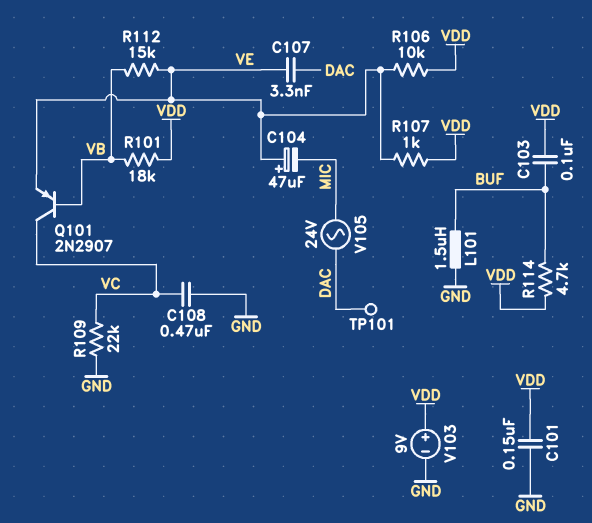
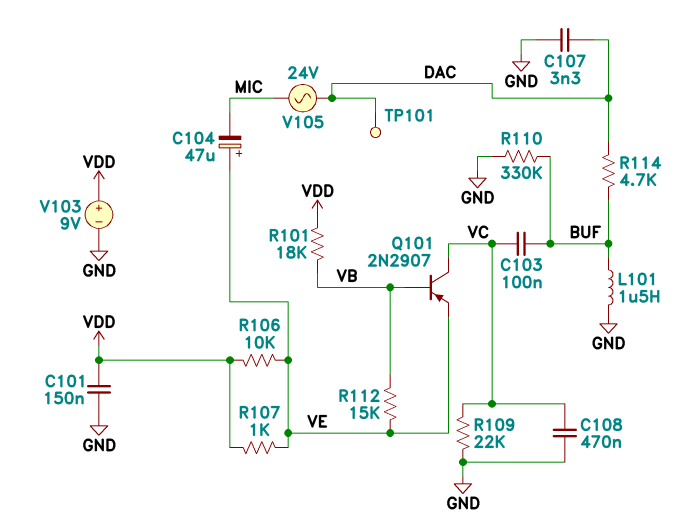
C103: 100nF (BUF, VDD) -> 100nF (BUF, VC)
C107: 3.3nF (DAC, VE) -> 3.3nF (DAC, GND)
R110: none -> 330k (BUF, GND)
R114: 4.7k (BUF, VDD) -> 4.7k (BUF, DAC)

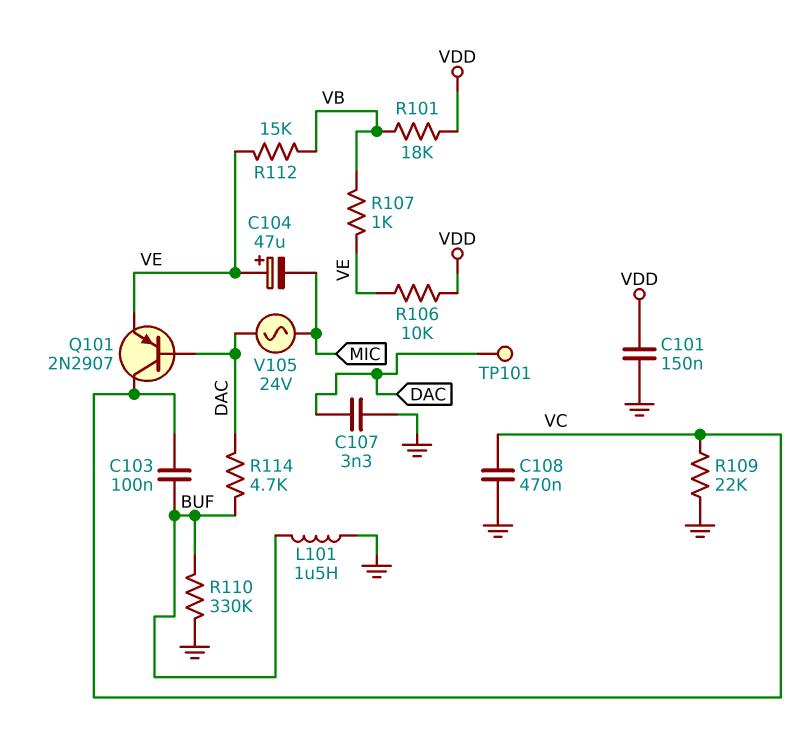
Q101: PNP 2N2907 (B VB, C VC, E VE) -> PNP 2N2907 (B DAC, C VC, E VE)
R107: 1k (VDD, VE) -> 1k (VB, VE)
V103: 9V (plus VDD, minus GND) -> none

